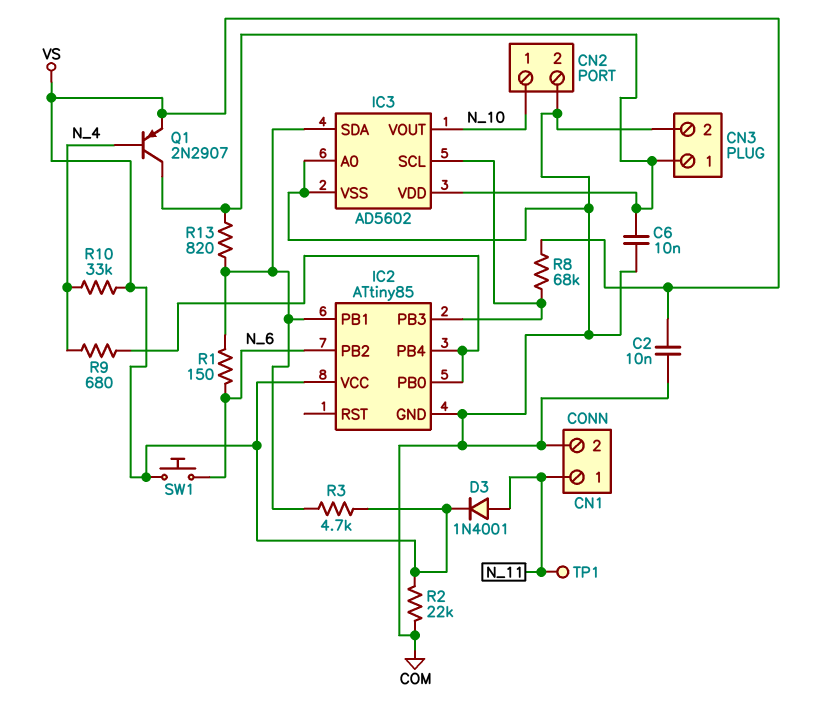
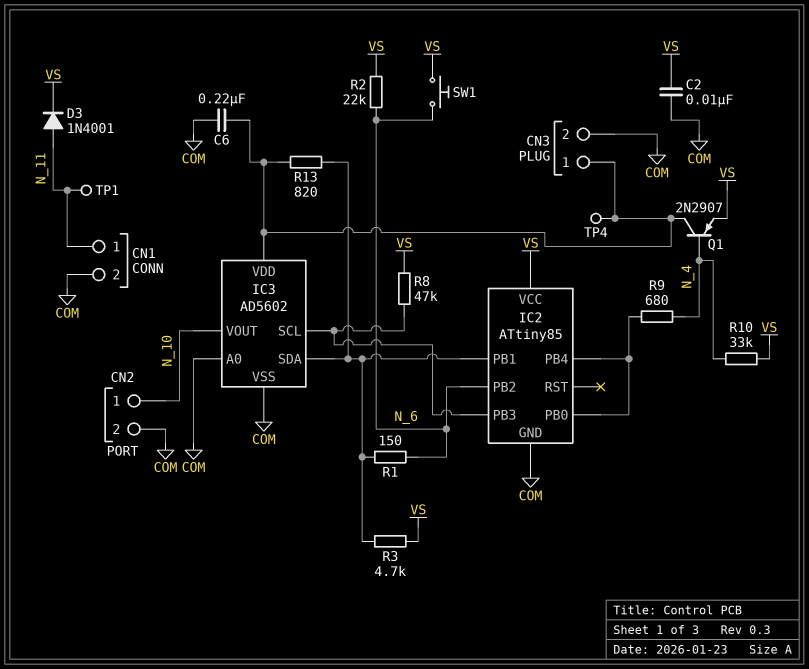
C6: 10nF (CN3/1, COM) -> 220nF (CN3/1, COM)
R2: 22k (COM, VS) -> 22k (N_6, VS)
R8: 68k (IC2/PB3, VS) -> 47k (IC2/PB3, VS)
TP4: none -> test point (CN3/1)

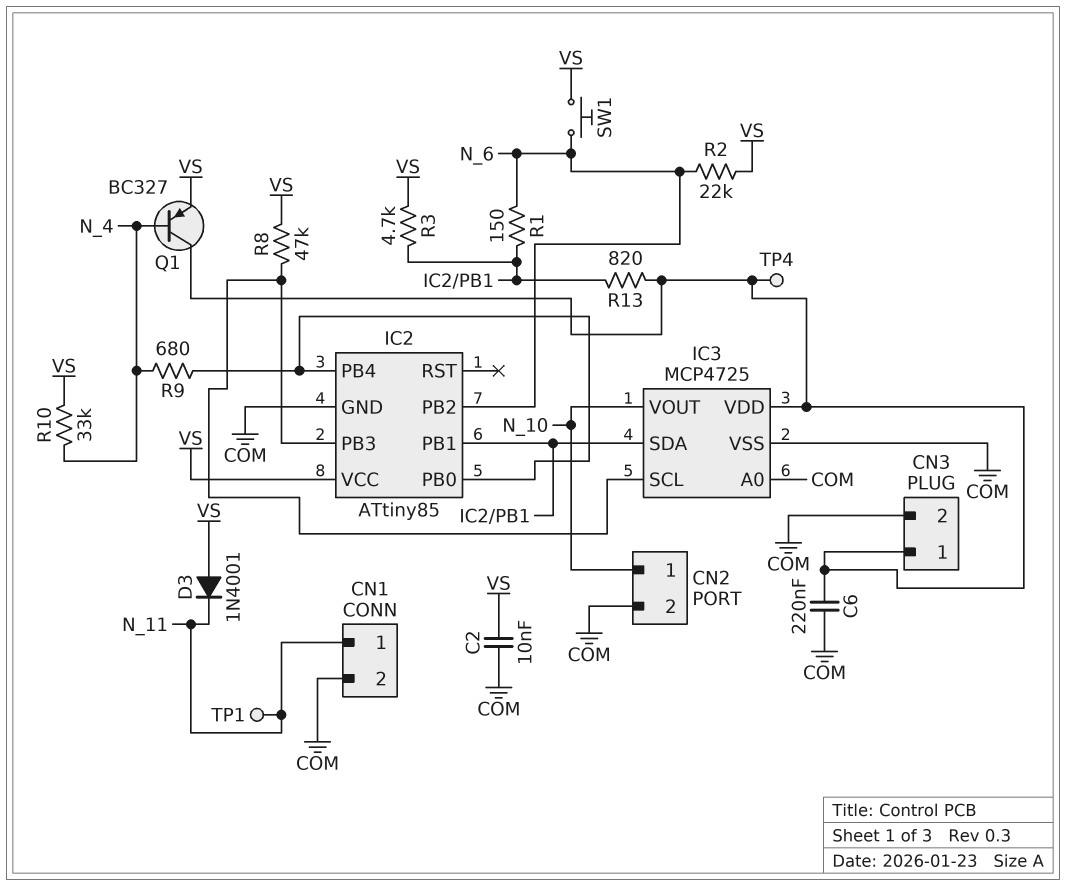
D3: diode 1N4001 (A N_11, K VS) -> diode 1N4001 (A VS, K N_11)
IC3: AD5602 -> MCP4725
Q1: PNP 2N2907 (B N_4, C CN3/1, E VS) -> PNP BC327 (B N_4, C CN3/1, E VS)

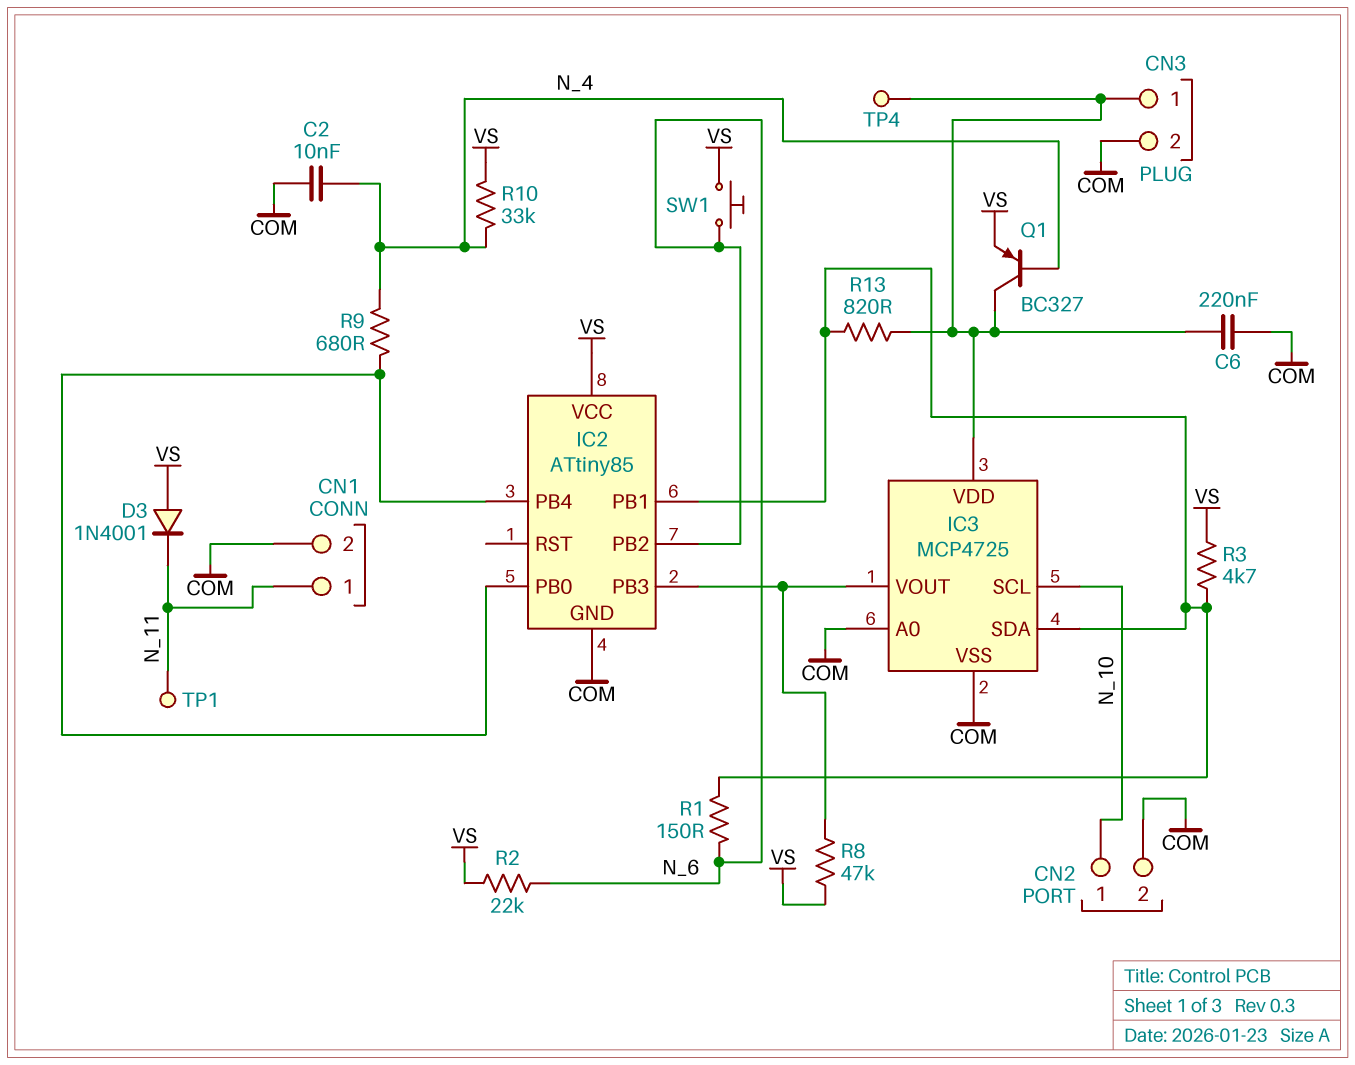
C2: 10nF (COM, VS) -> 10nF (COM, N_4)
IC3 pin SCL: IC2/PB3 -> N_10
IC3 pin VOUT: N_10 -> IC2/PB3

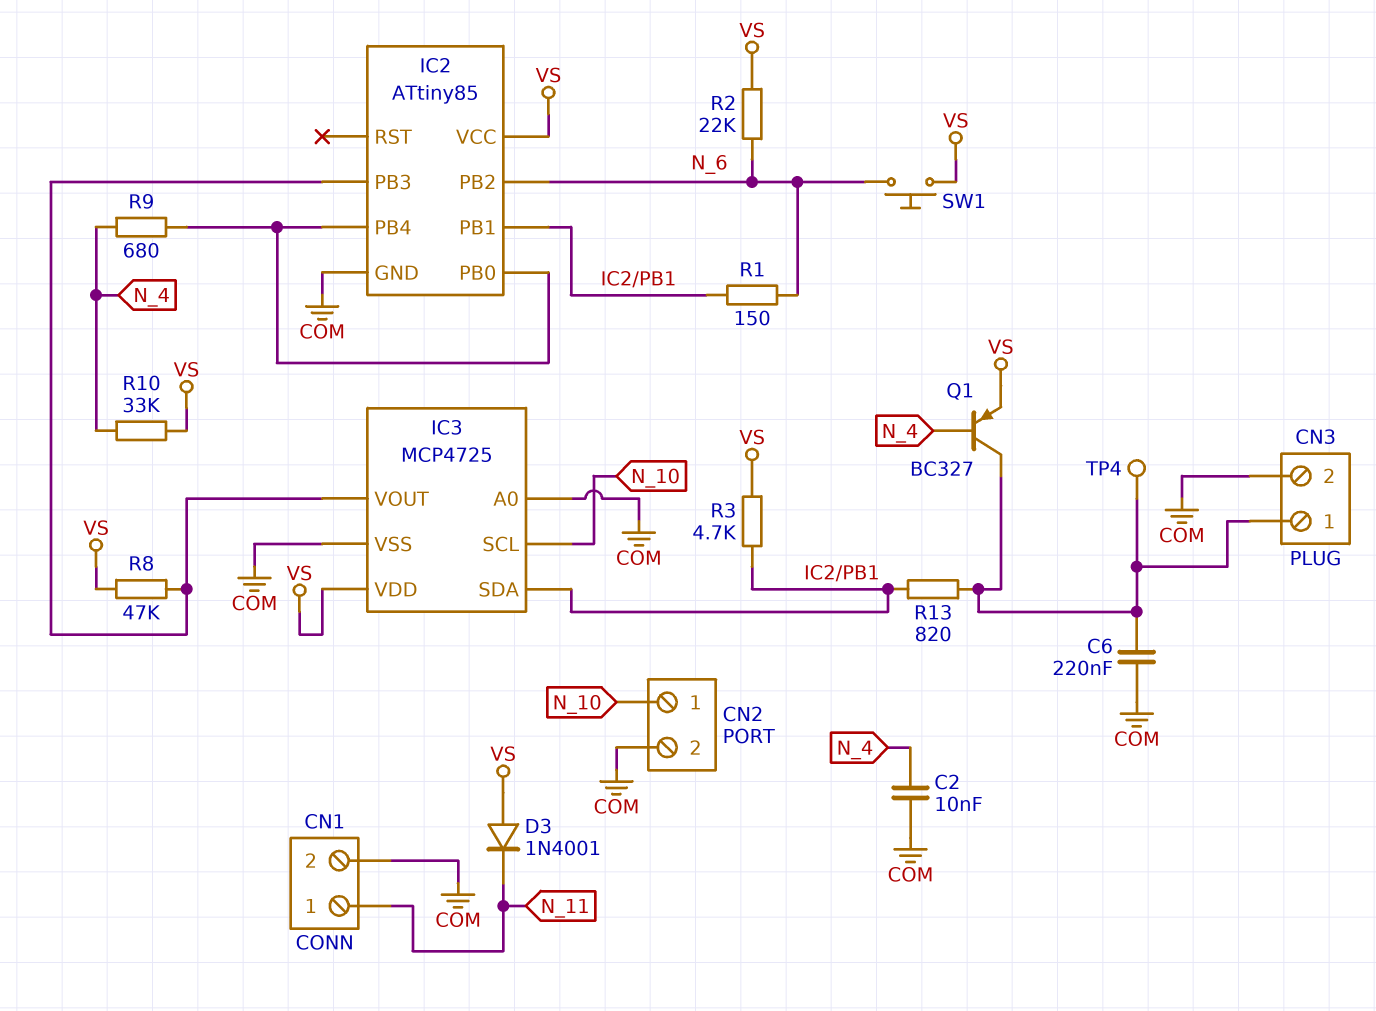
IC3 pin VDD: CN3/1 -> VS
TP1: test point (N_11) -> none

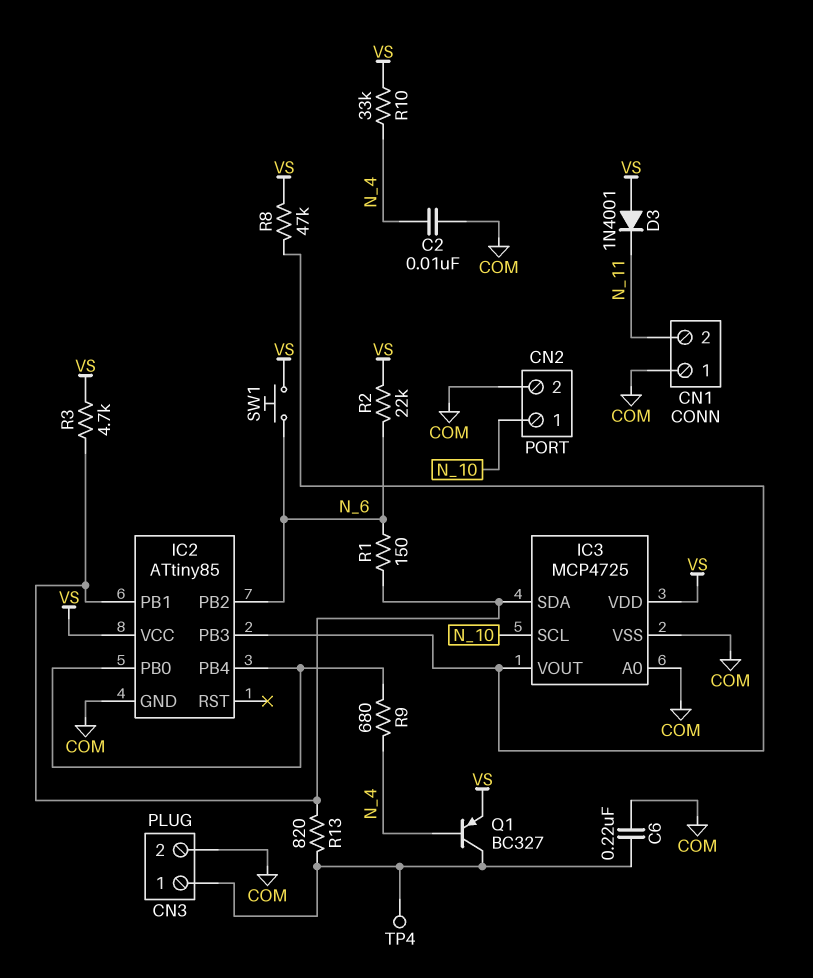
CN1 pin 1: N_11 -> COM
CN1 pin 2: COM -> N_11

